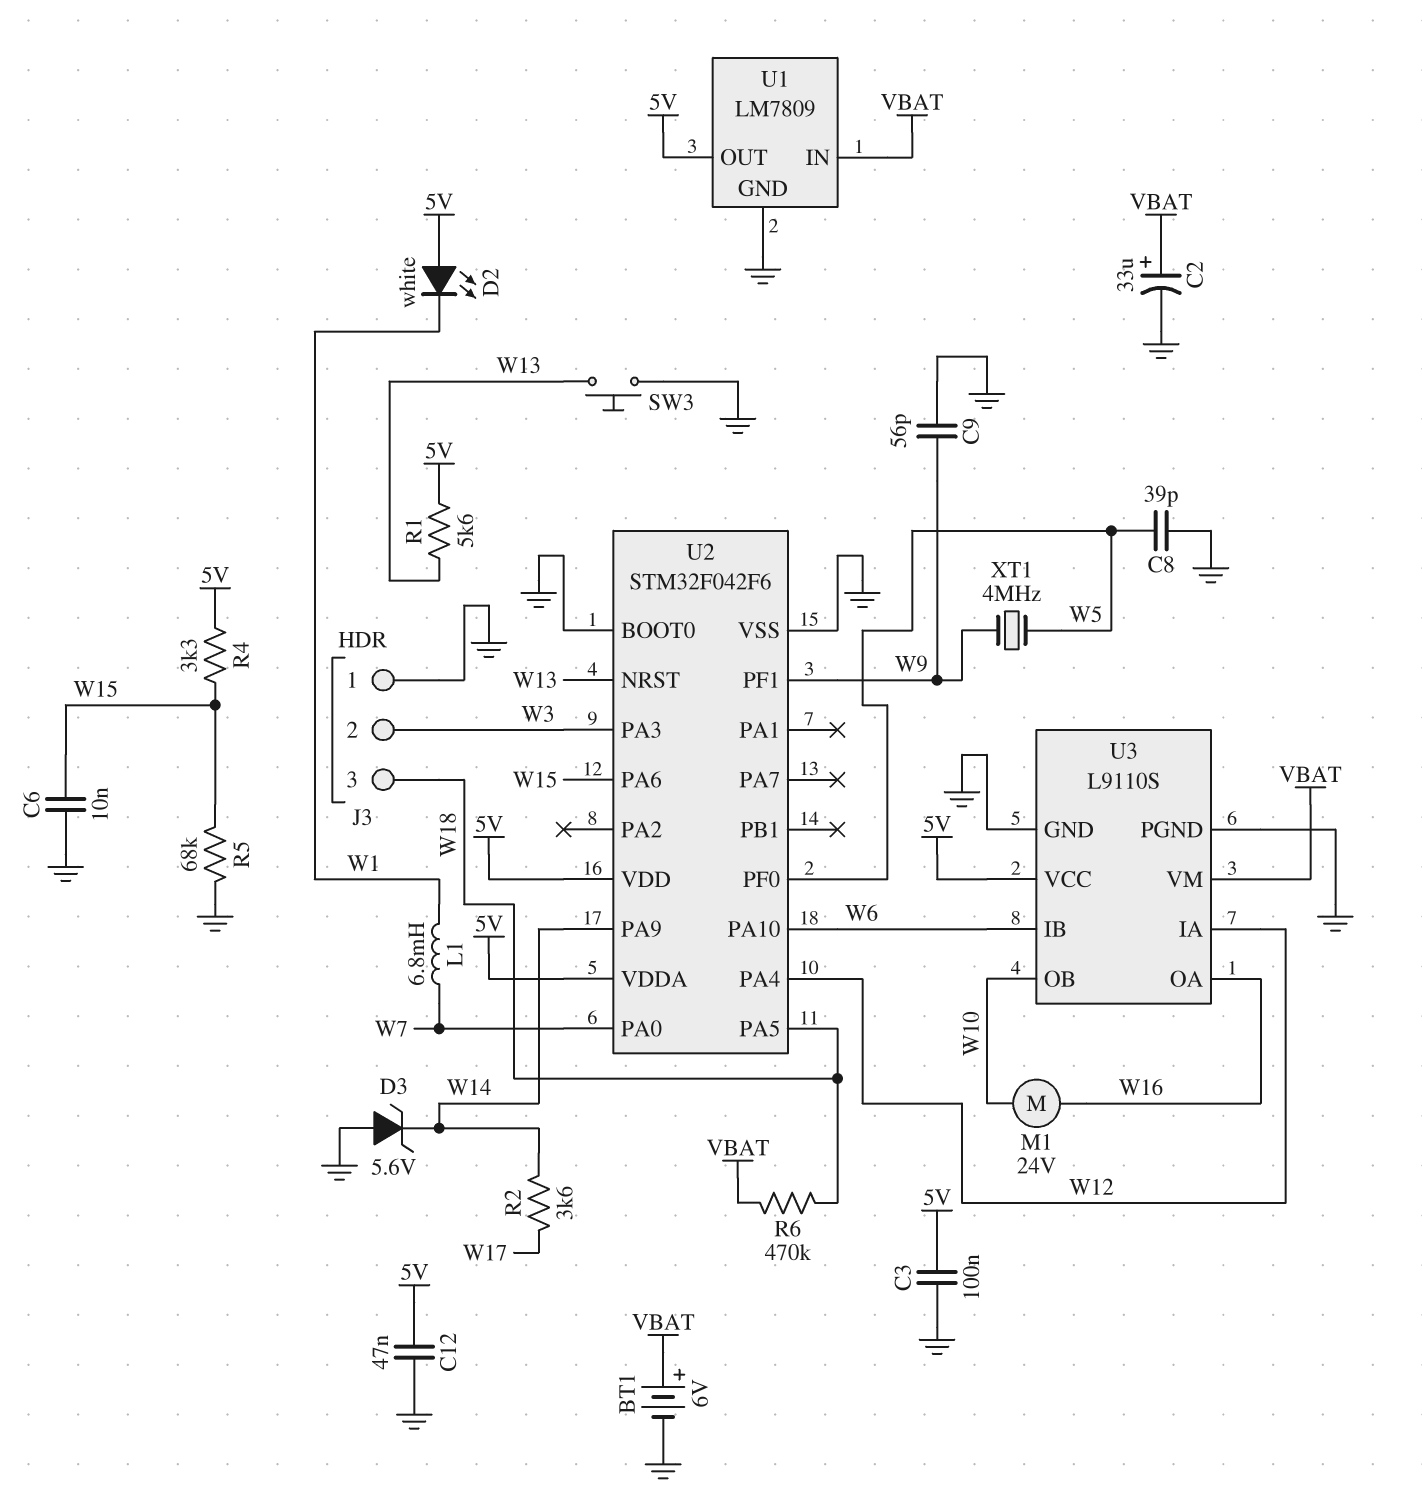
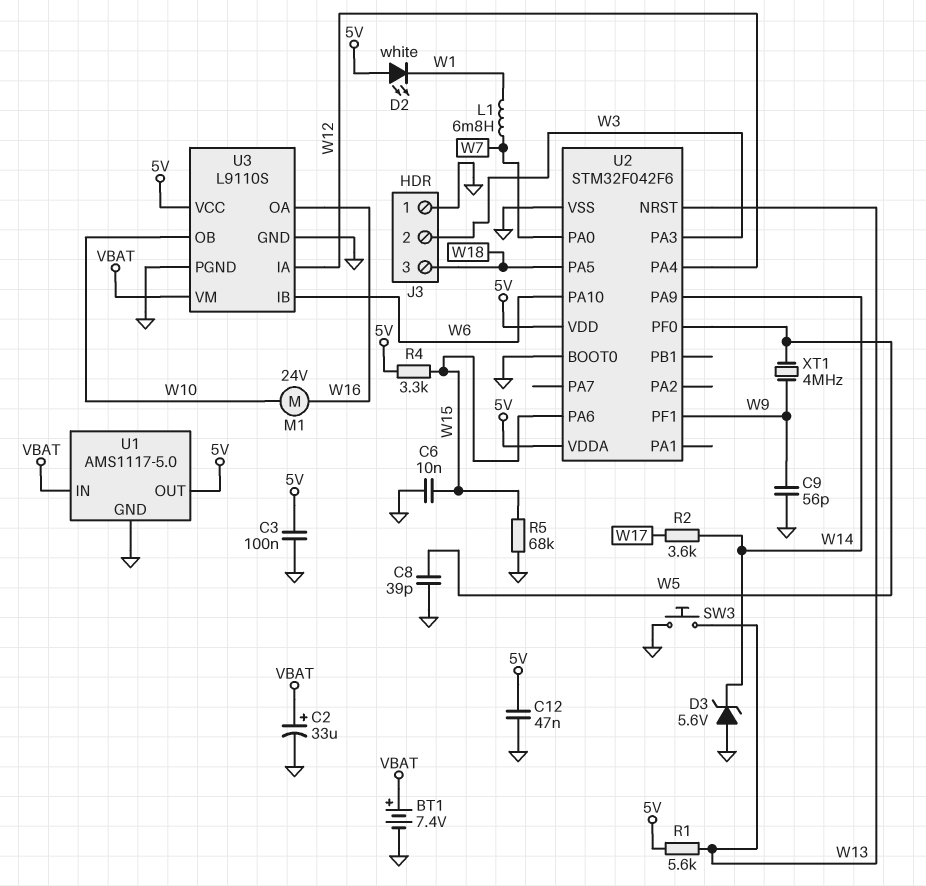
BT1: 6V (plus VBAT, minus GND) -> 7.4V (plus VBAT, minus GND)
R6: 470k (VBAT, W18) -> none
U1: LM7809 -> AMS1117-5.0

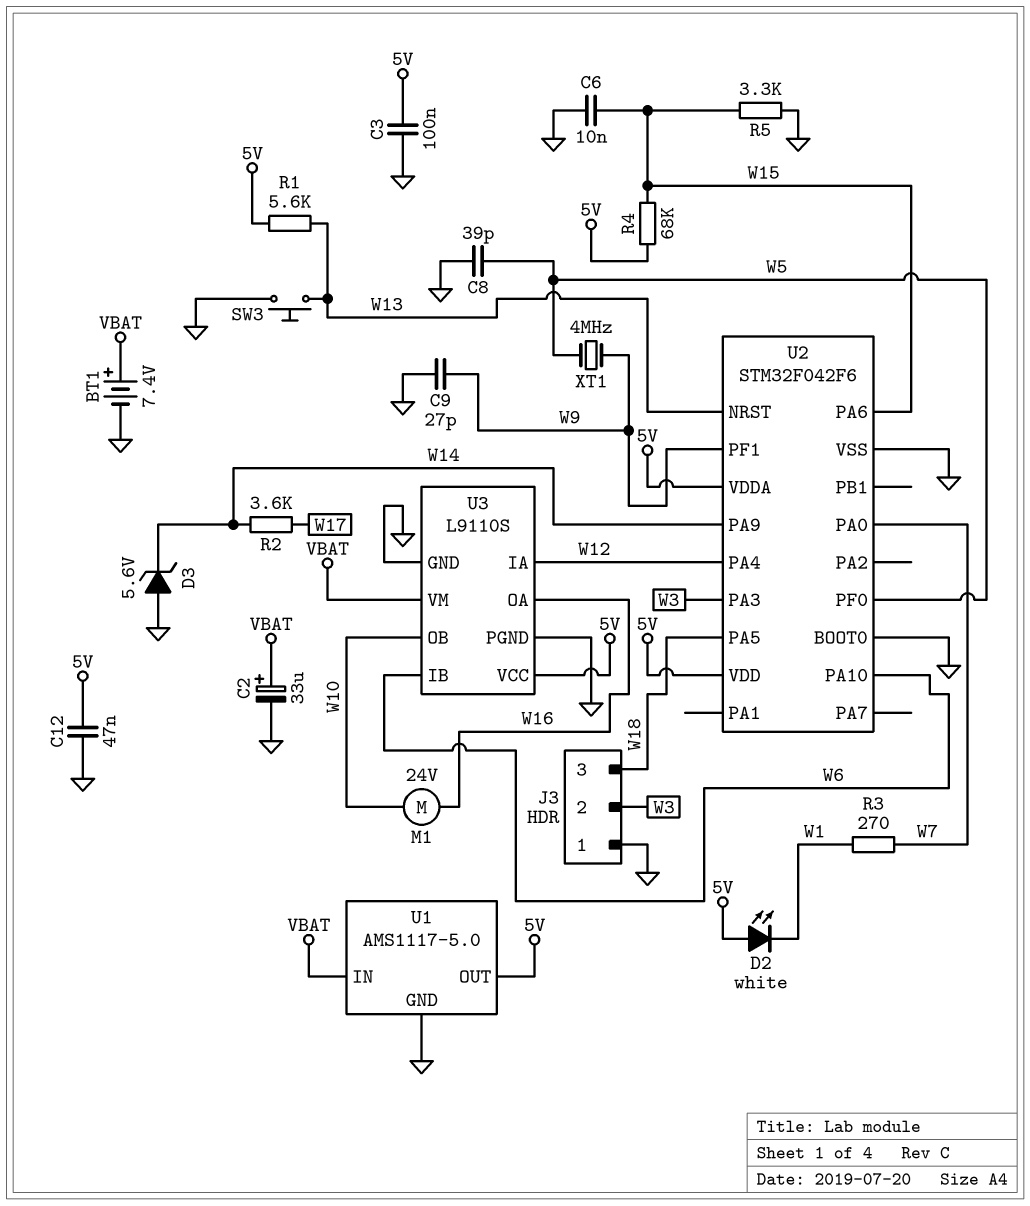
C9: 56pF (GND, W9) -> 27pF (GND, W9)
L1: 6.8mH (W1, W7) -> none
R3: none -> 270 (W1, W7)
R4: 3.3k (5V, W15) -> 68k (5V, W15)
R5: 68k (GND, W15) -> 3.3k (GND, W15)

